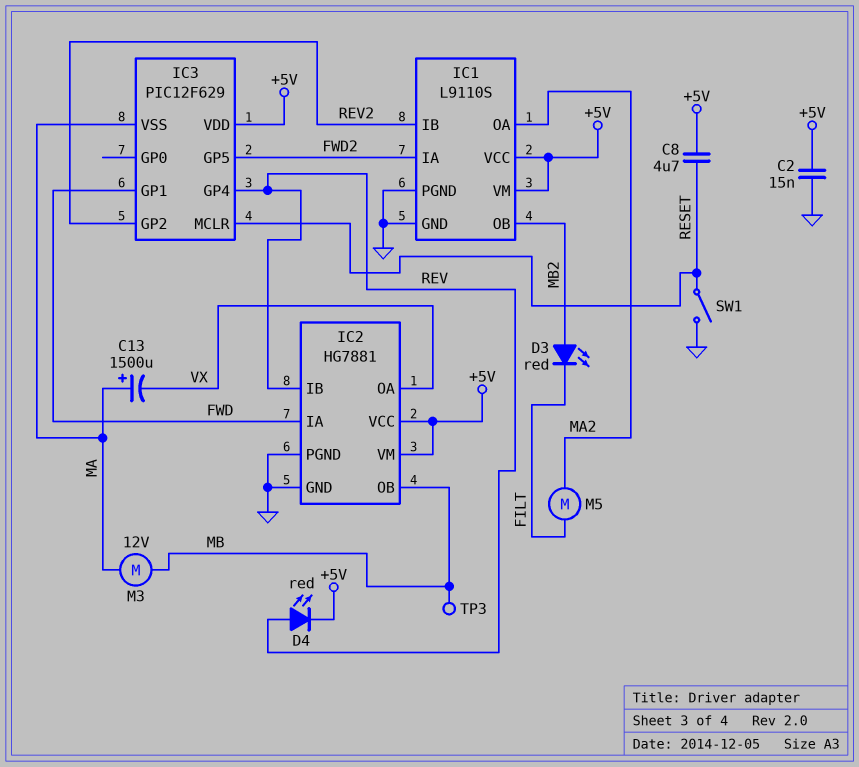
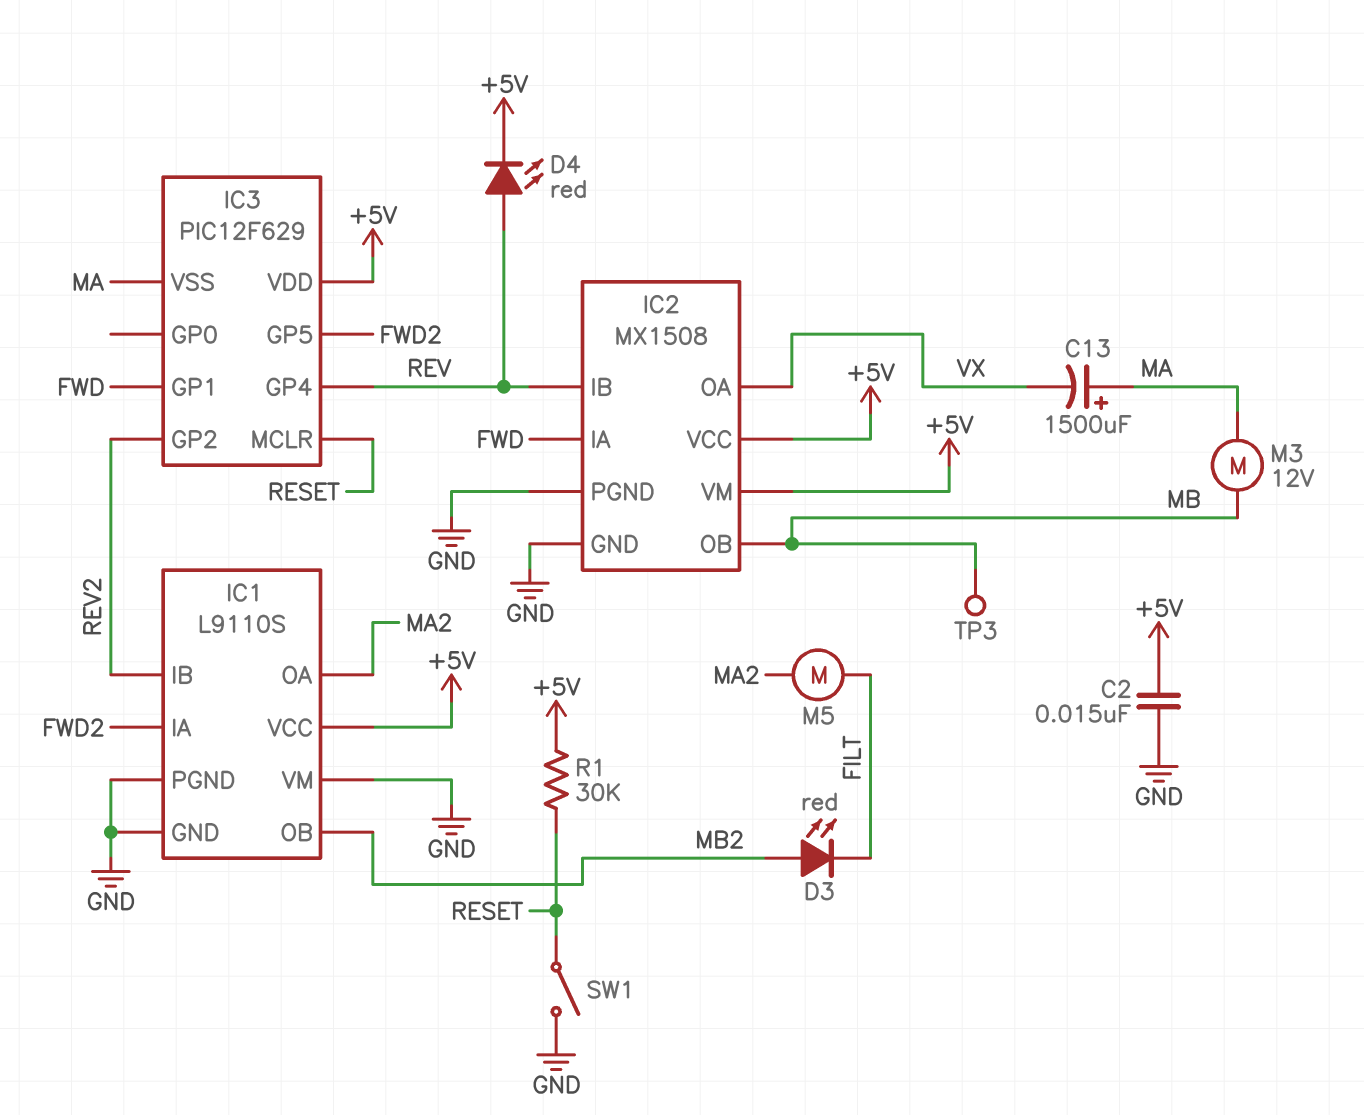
C8: 4.7uF (+5V, RESET) -> none
IC1 pin VM: +5V -> GND
IC2: HG7881 -> MX1508
R1: none -> 30k (+5V, RESET)

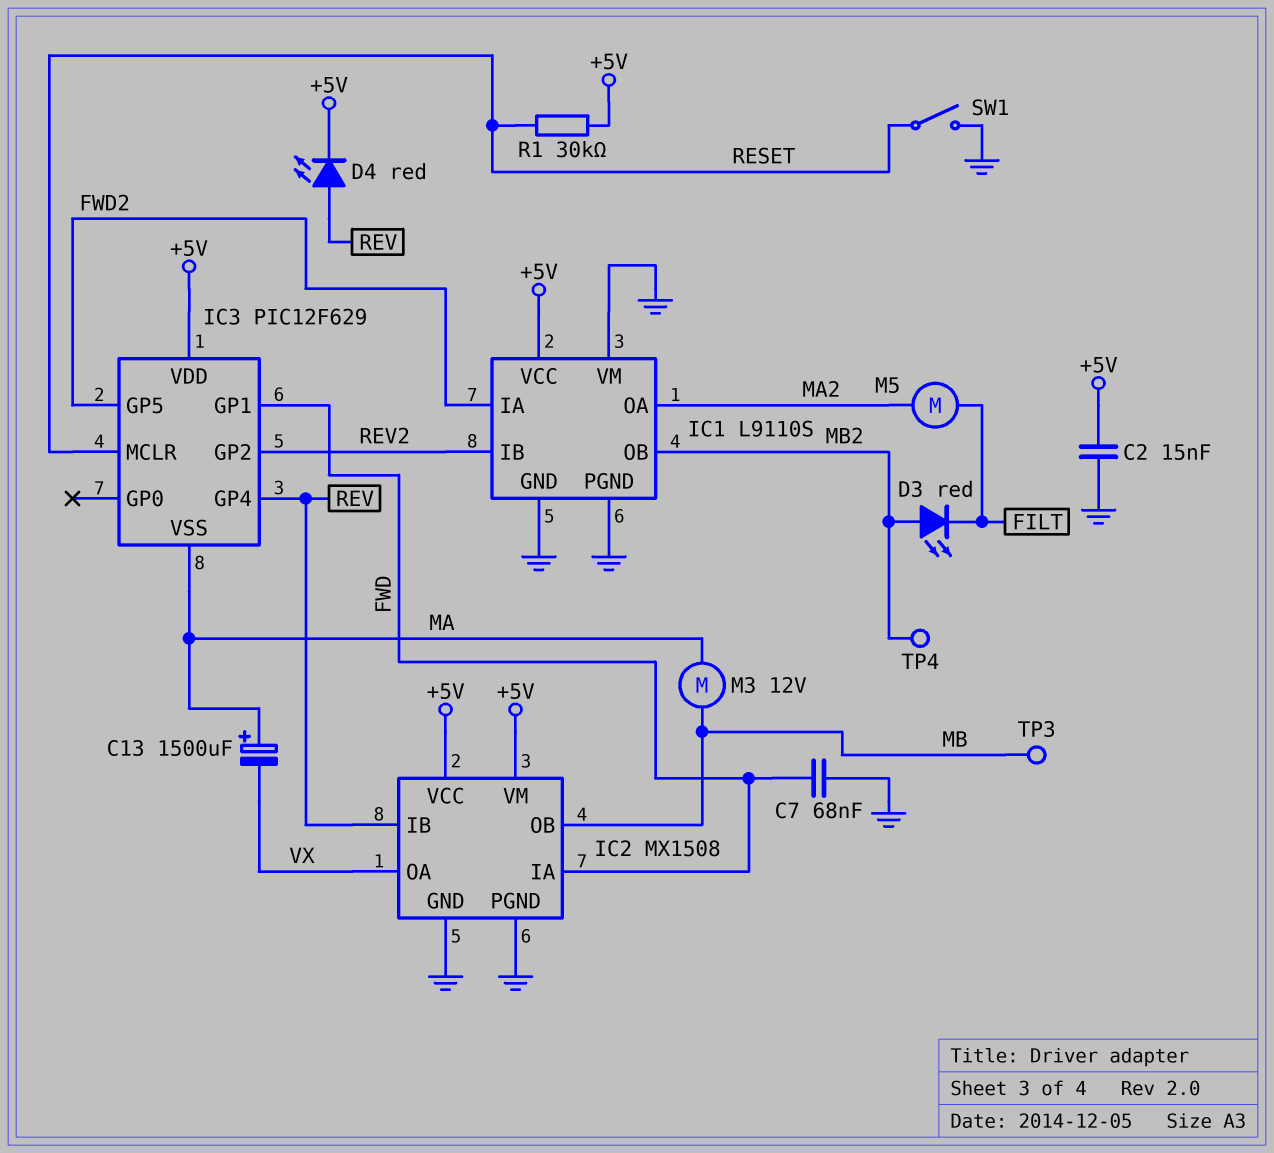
C7: none -> 68nF (FWD, GND)
TP4: none -> test point (MB2)

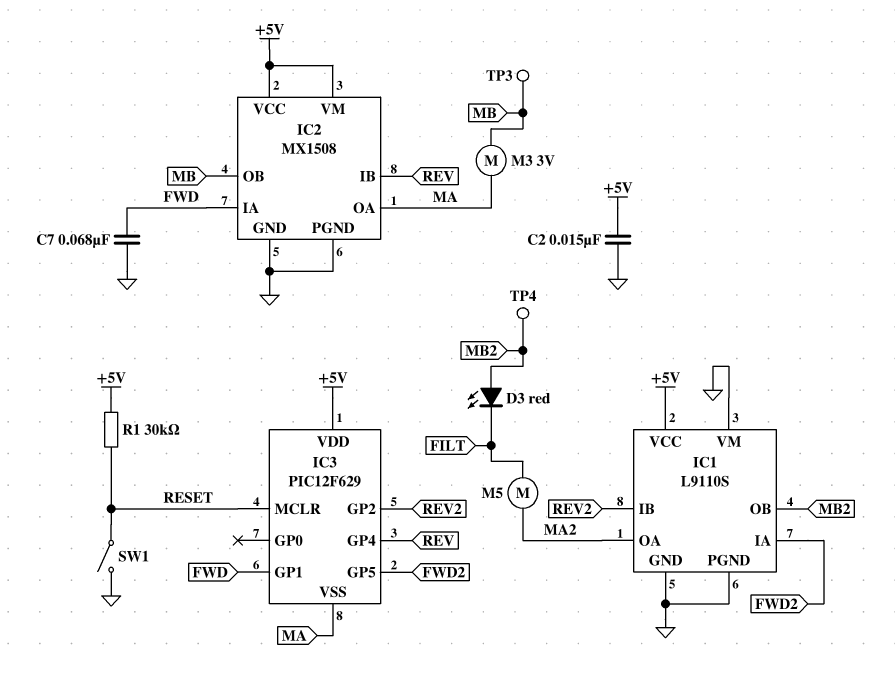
C13: 1500uF (plus MA, minus VX) -> none
D4: LED red (A REV, K +5V) -> none
IC2 pin OA: VX -> MA
M3: motor 12V (MA, MB) -> motor 3V (MA, MB)

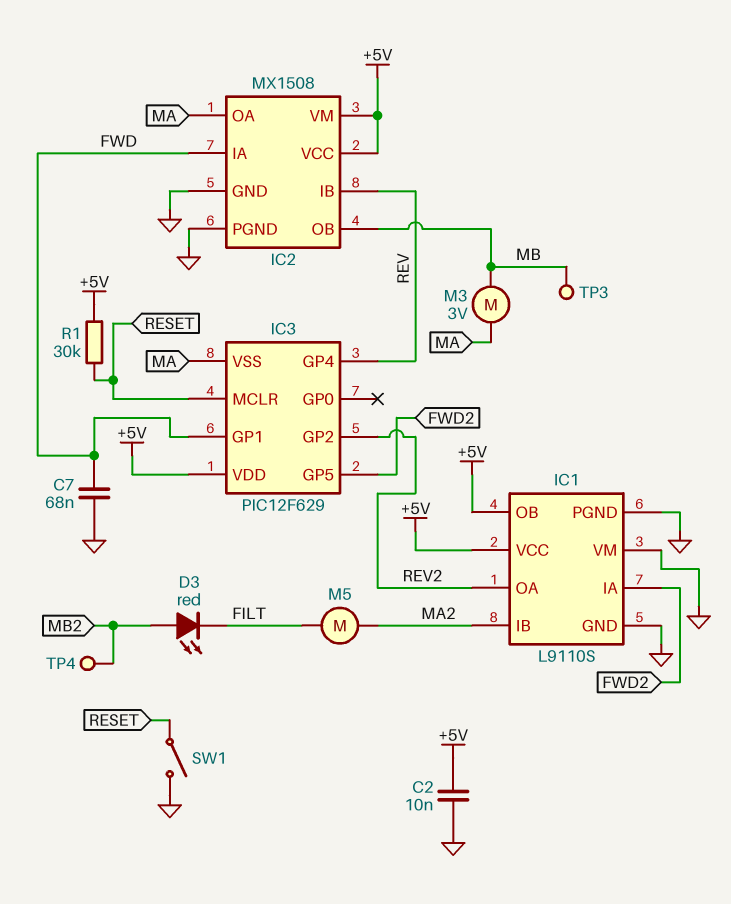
C2: 15nF (+5V, GND) -> 10nF (+5V, GND)
IC1 pin IB: REV2 -> MA2
IC1 pin OA: MA2 -> REV2
IC1 pin OB: MB2 -> +5V

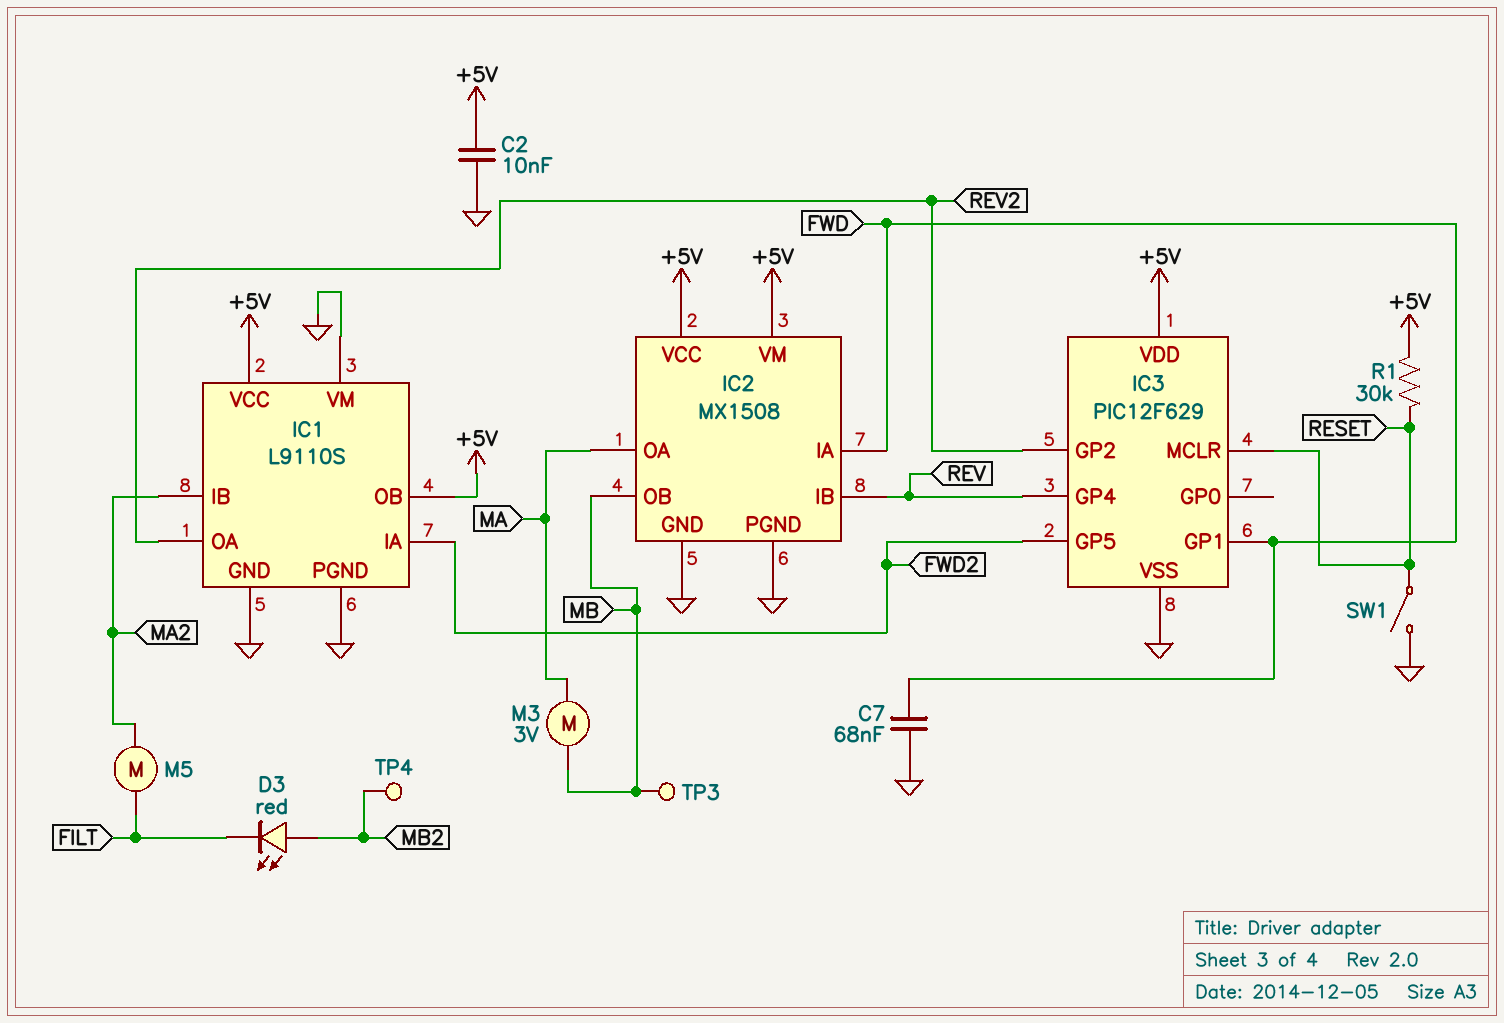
IC3 pin VSS: MA -> GND

